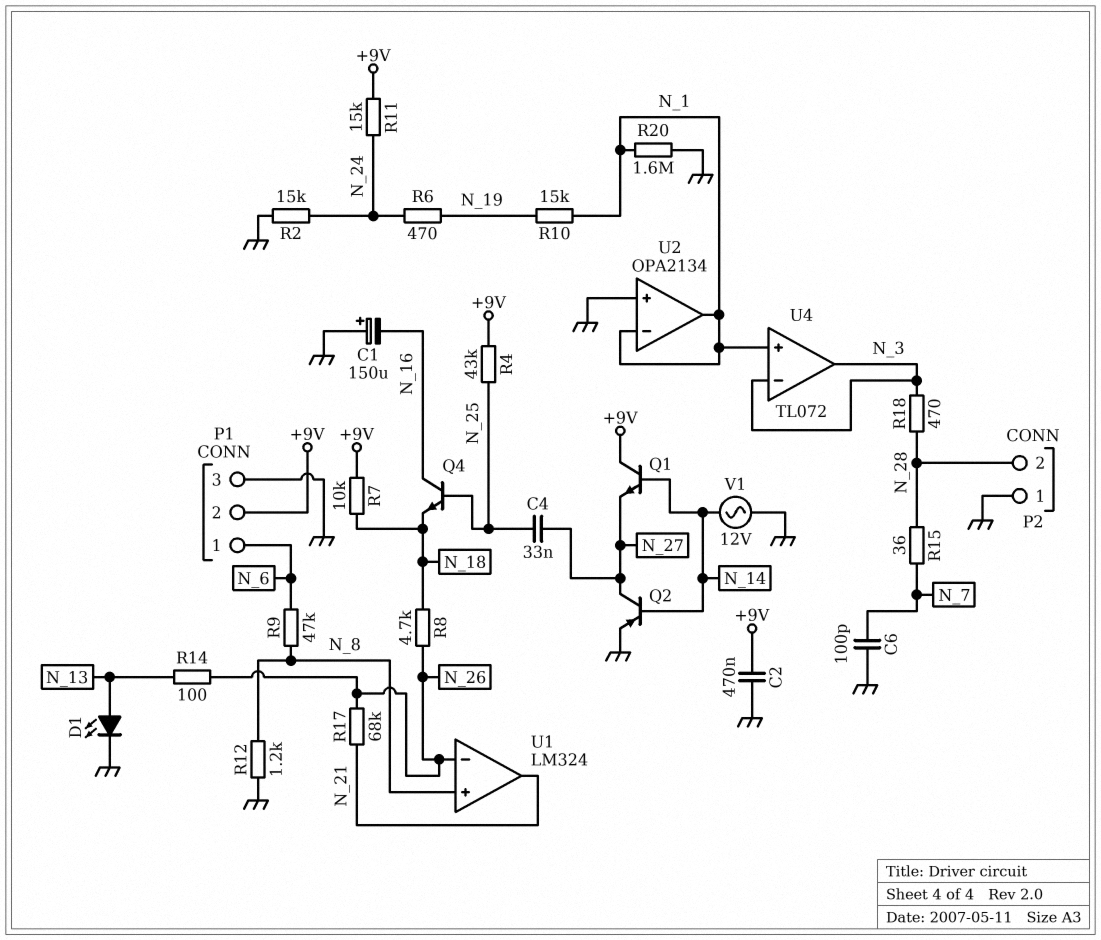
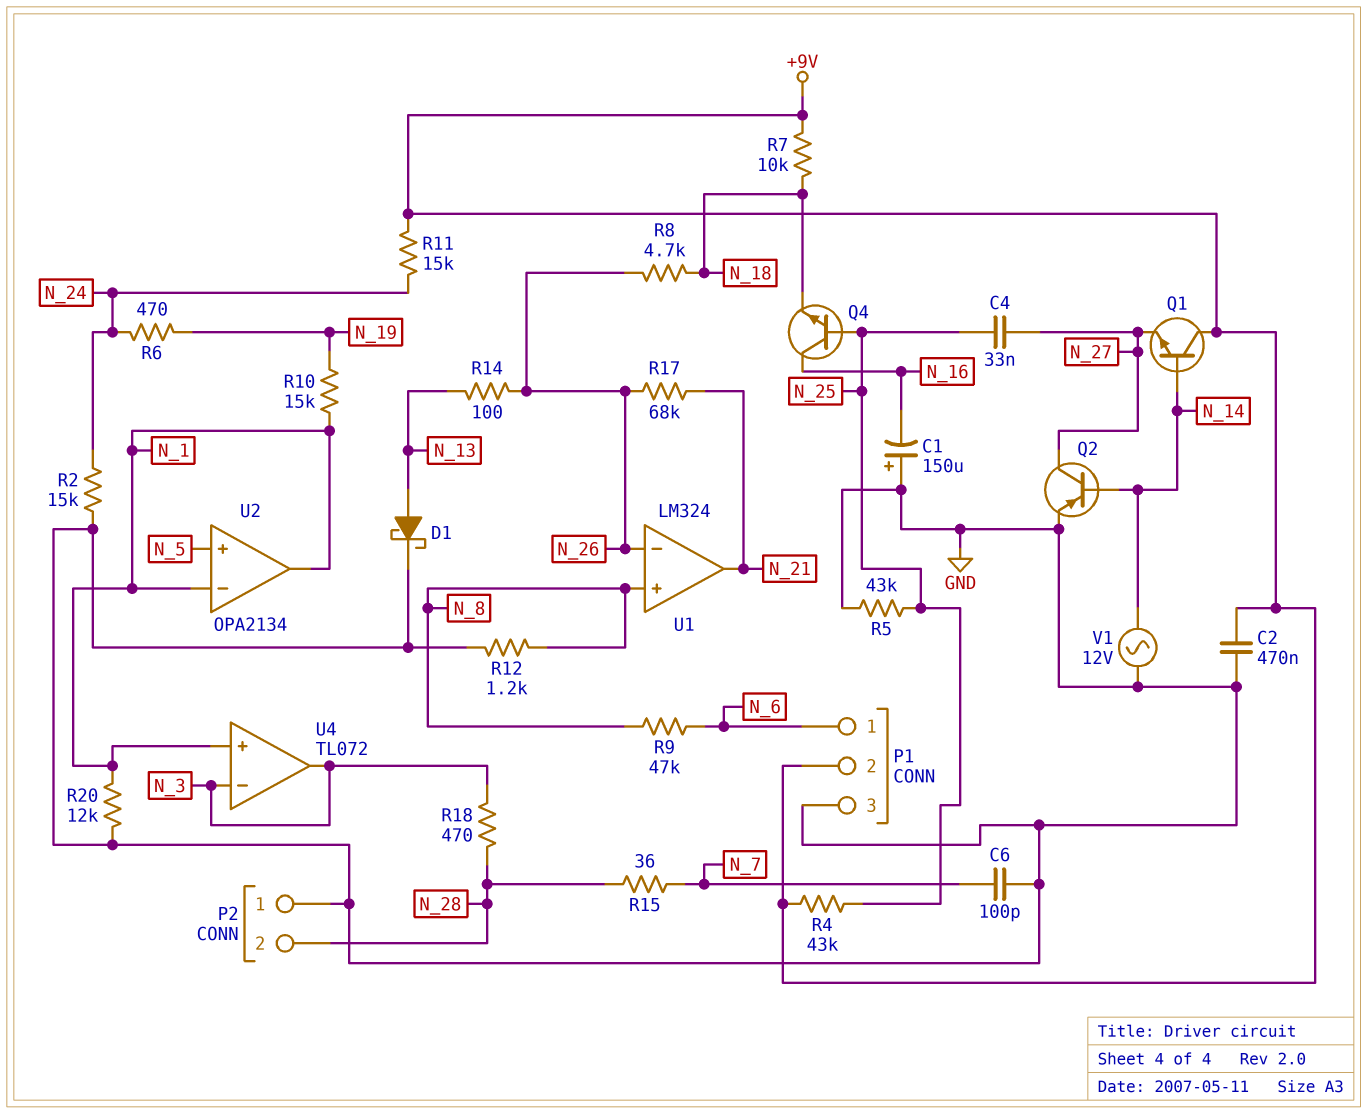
D1: LED (A N_13, K GND) -> schottky (A N_13, K GND)
R5: none -> 43k (GND, N_25)
R20: 1.6M (GND, N_1) -> 12k (GND, N_1)
U2 pin in+: GND -> N_5

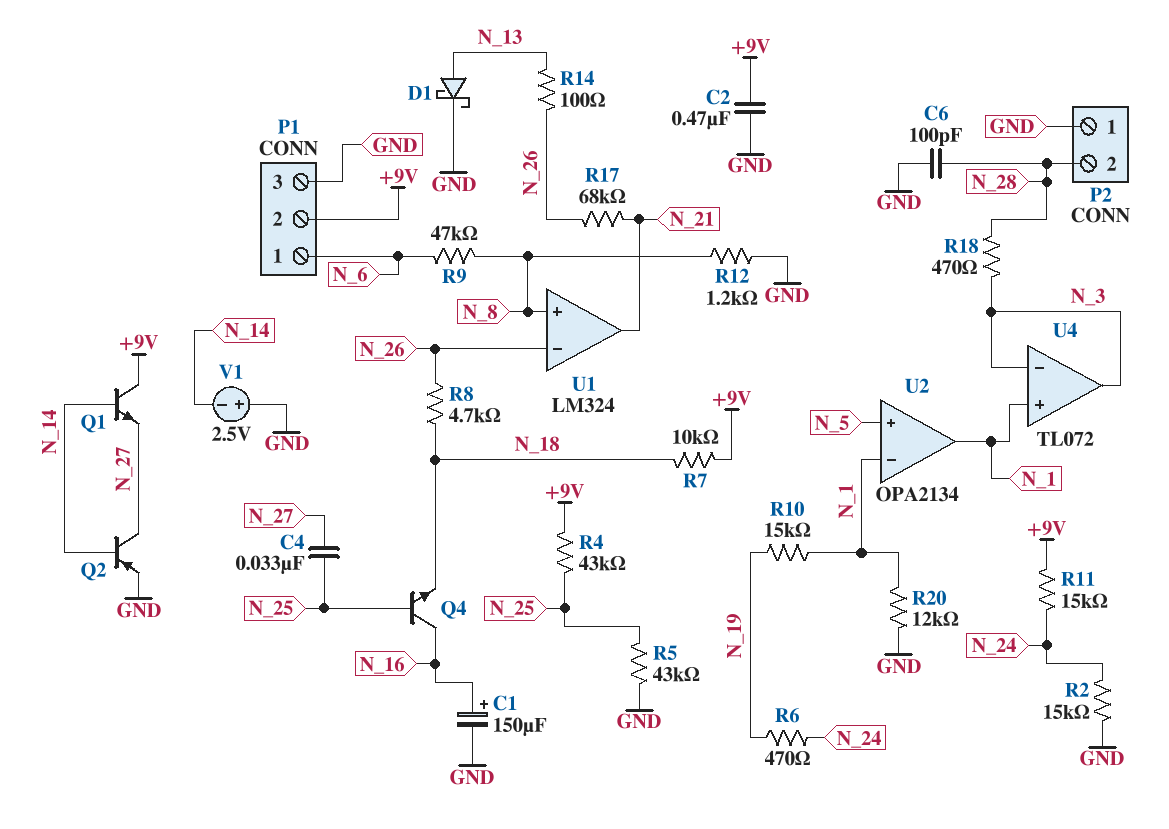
C1: 150uF (plus GND, minus N_16) -> 150uF (plus N_16, minus GND)
C6: 100pF (GND, N_7) -> 100pF (GND, N_28)
R15: 36 (N_7, N_28) -> none
V1: AC 12V (GND, N_14) -> 2.5V (plus GND, minus N_14)

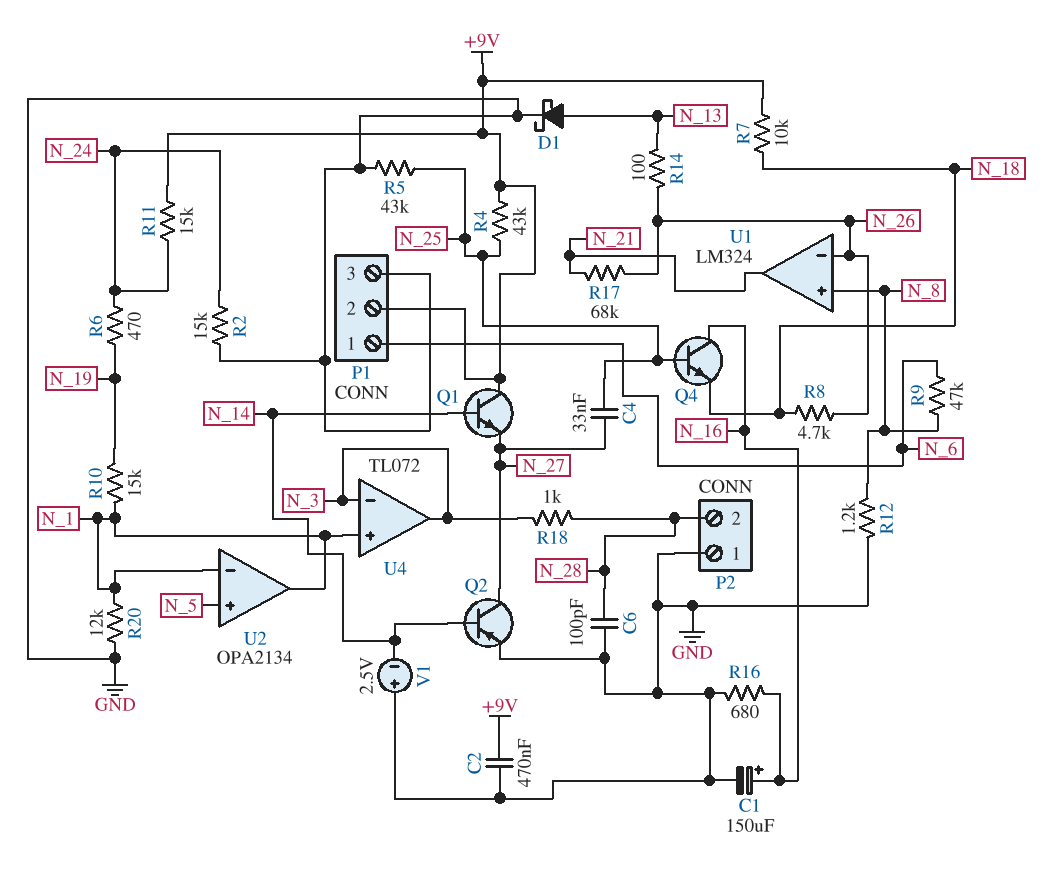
R16: none -> 680 (GND, N_16)
R18: 470 (N_3, N_28) -> 1k (N_3, N_28)

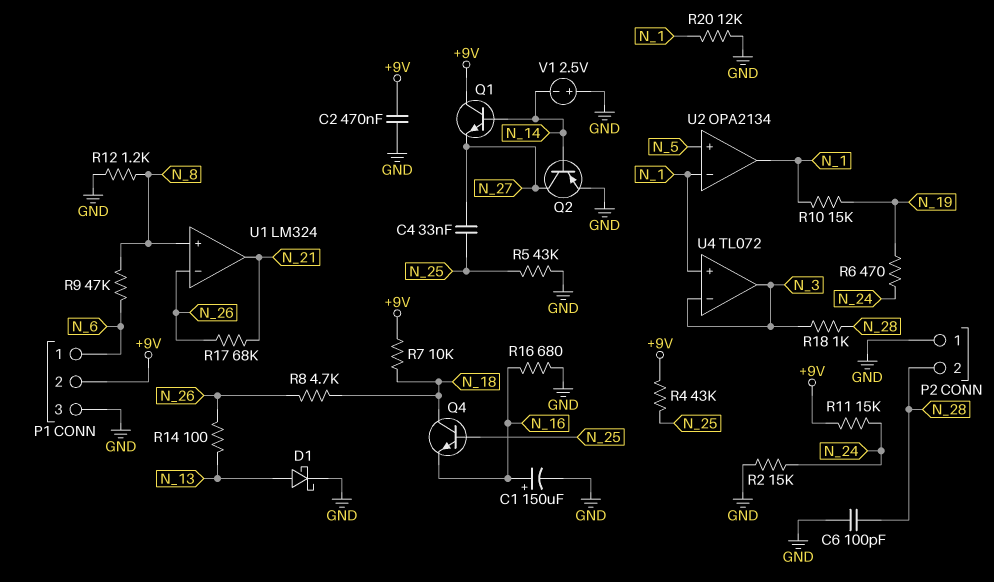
Q4: NPN (B N_25, C N_16, E N_18) -> NPN (B N_25, C N_18, E N_16)

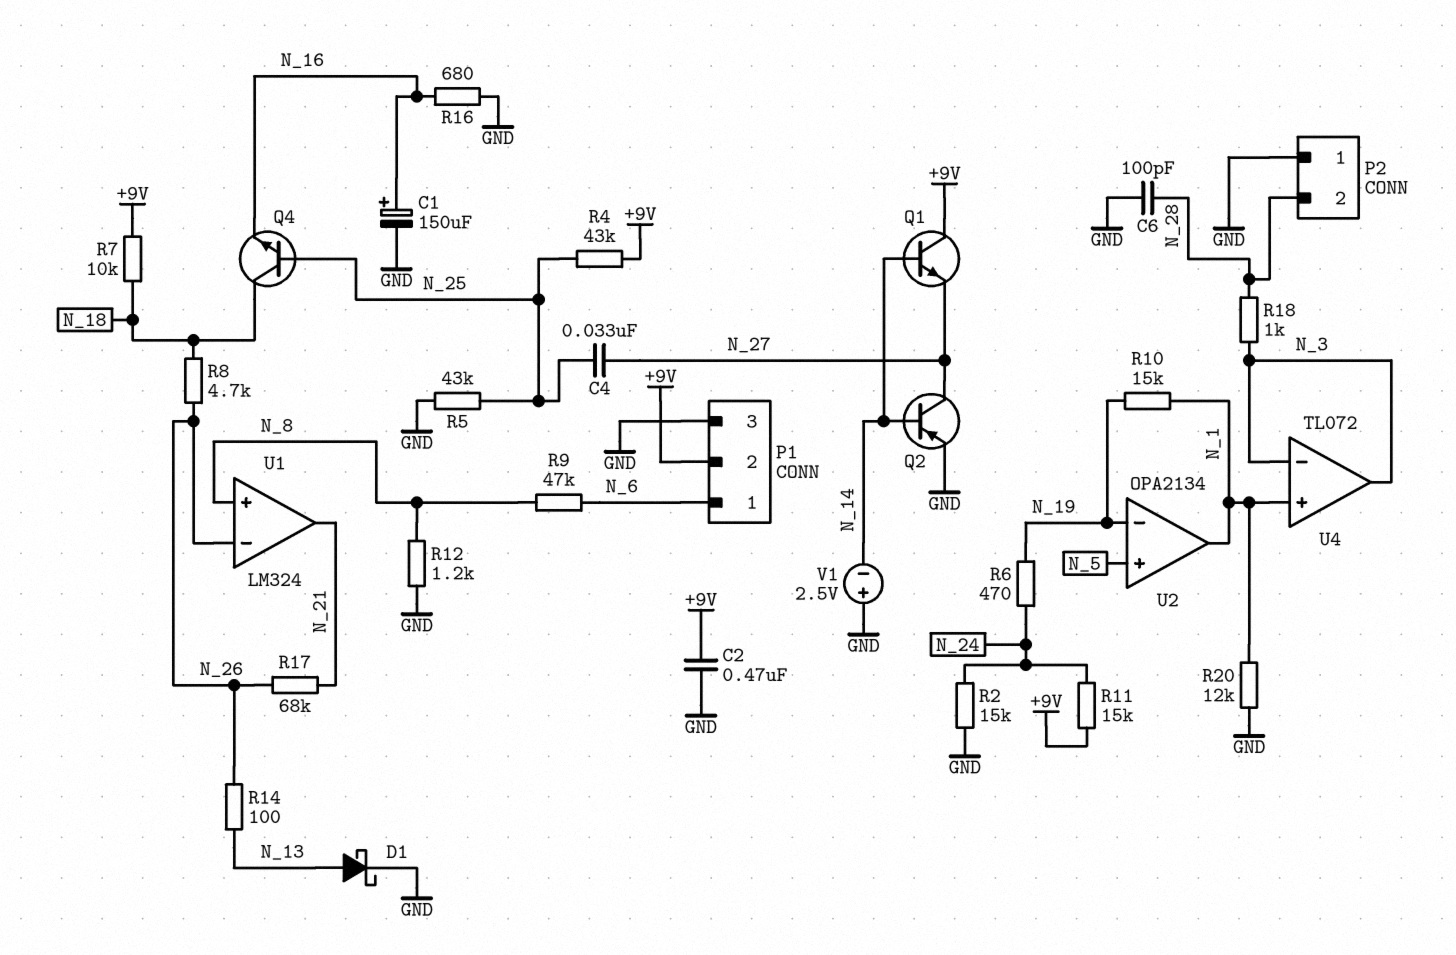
U2 pin in-: N_1 -> N_19

